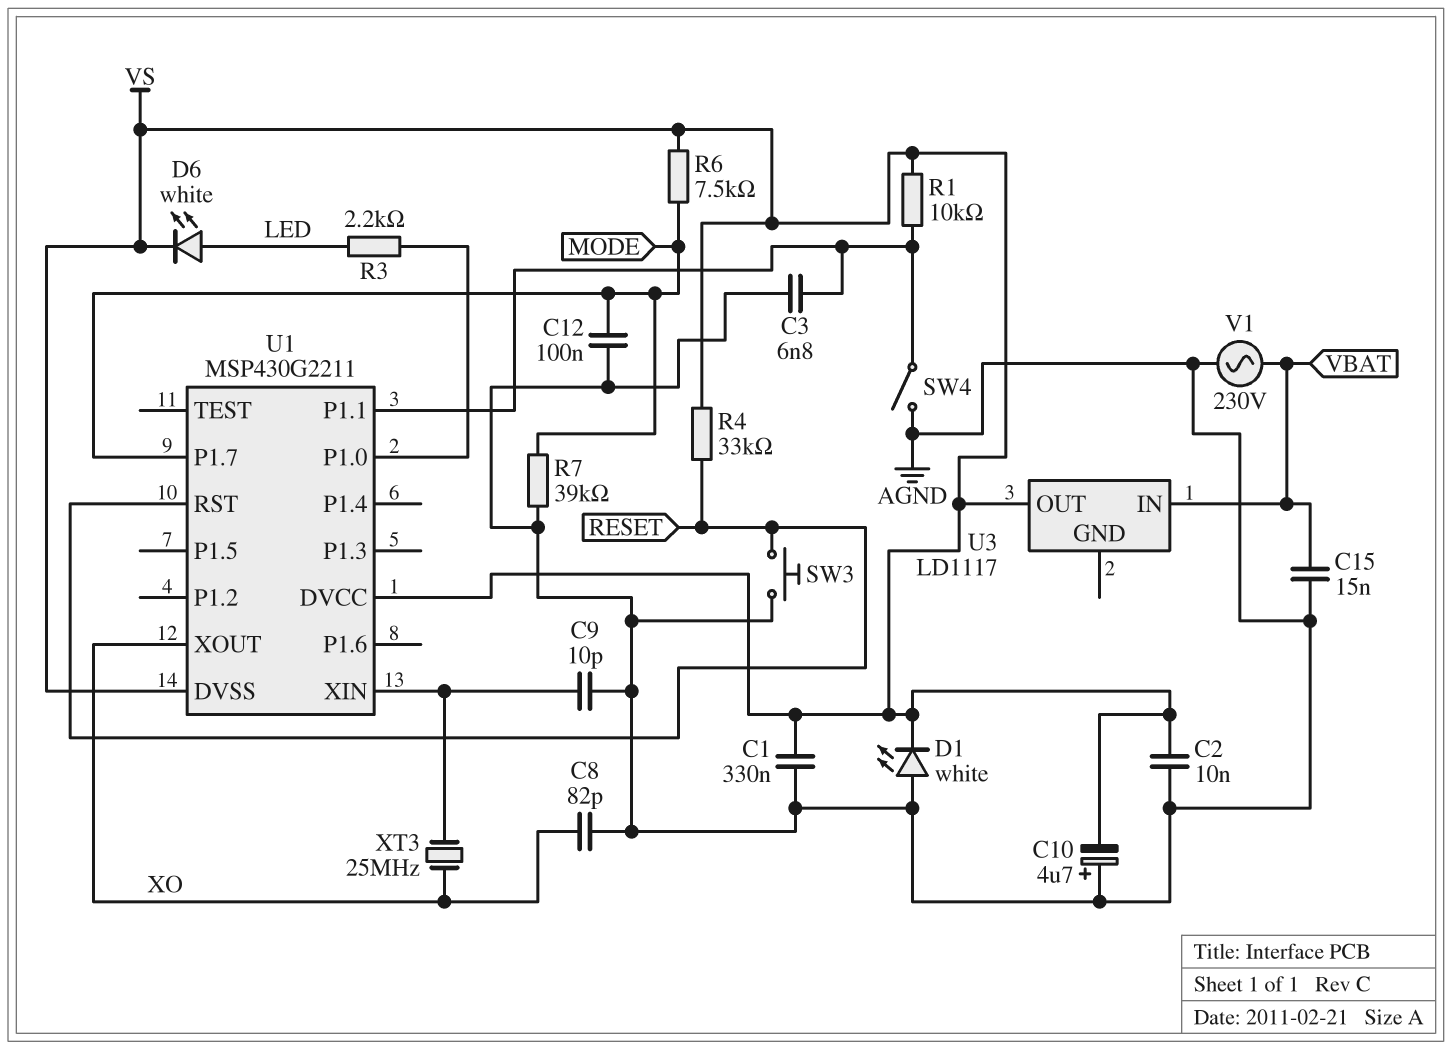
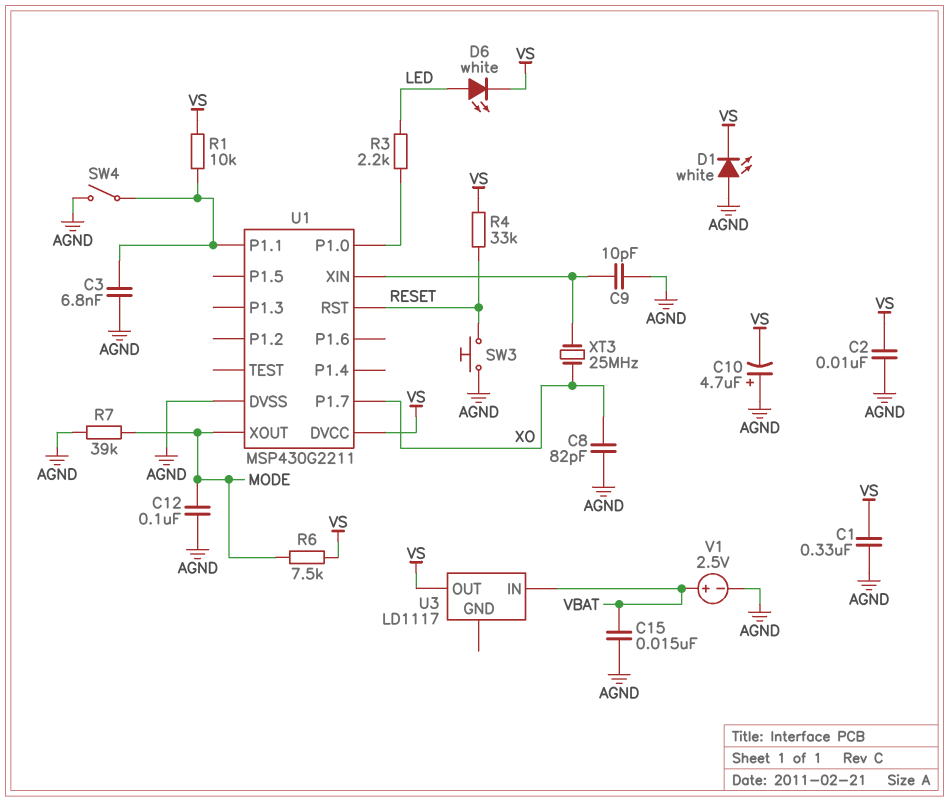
U1 pin DVSS: VS -> AGND
U1 pin P1.7: MODE -> XO
U1 pin XOUT: XO -> MODE
V1: AC 230V (AGND, VBAT) -> 2.5V (plus VBAT, minus AGND)

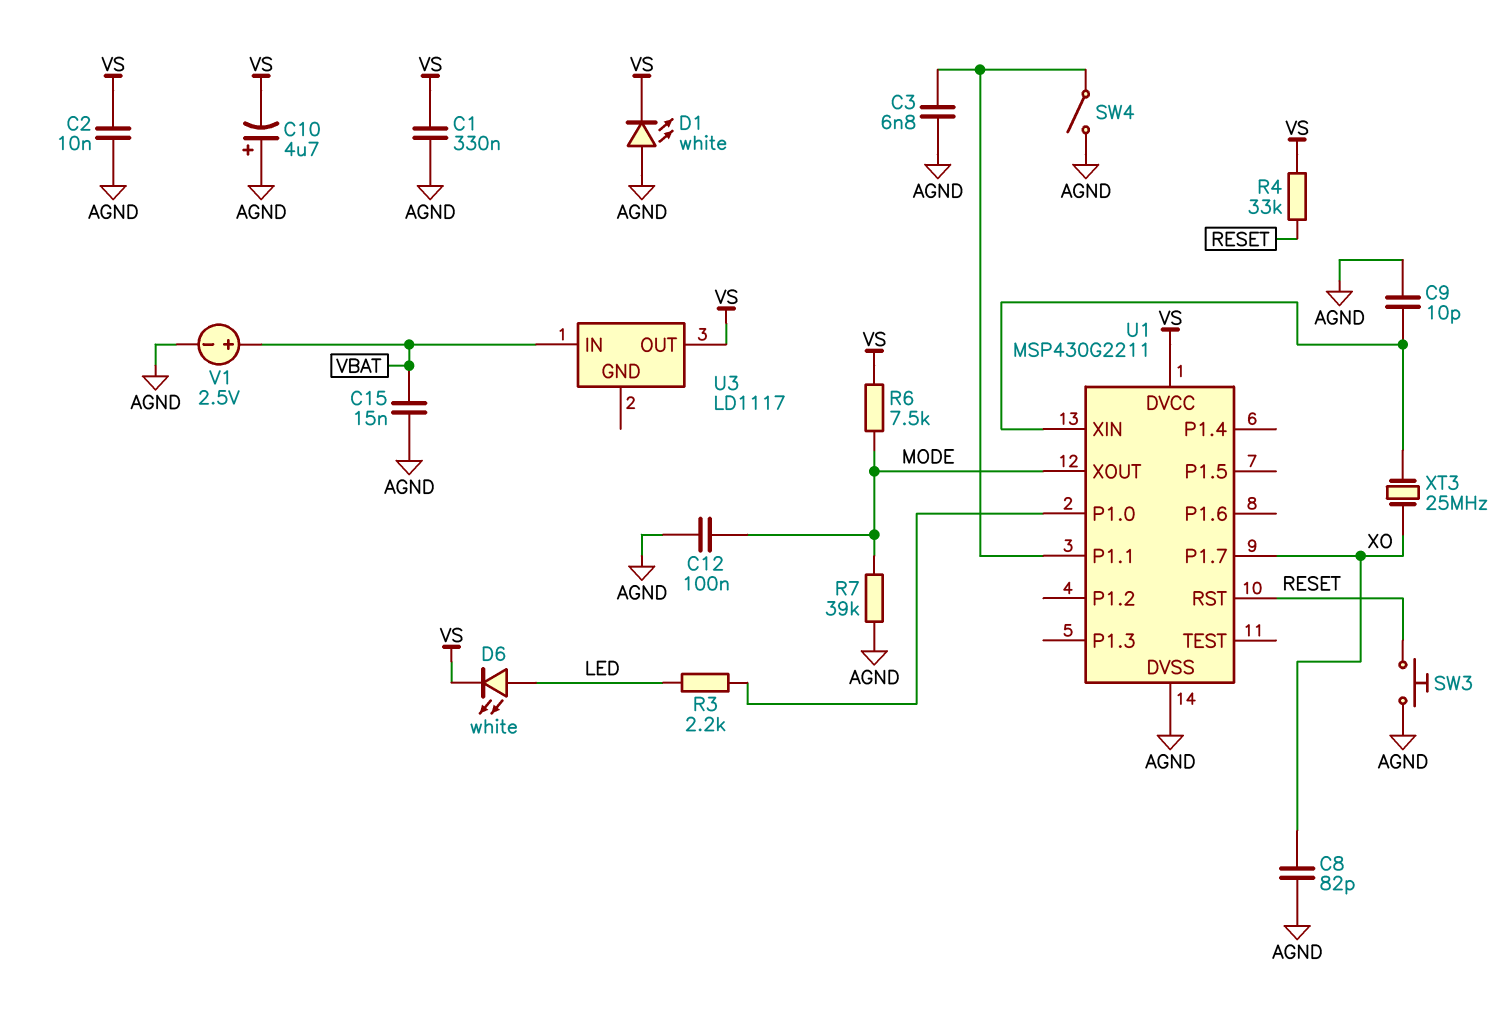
R1: 10k (U1/P1.1, VS) -> none

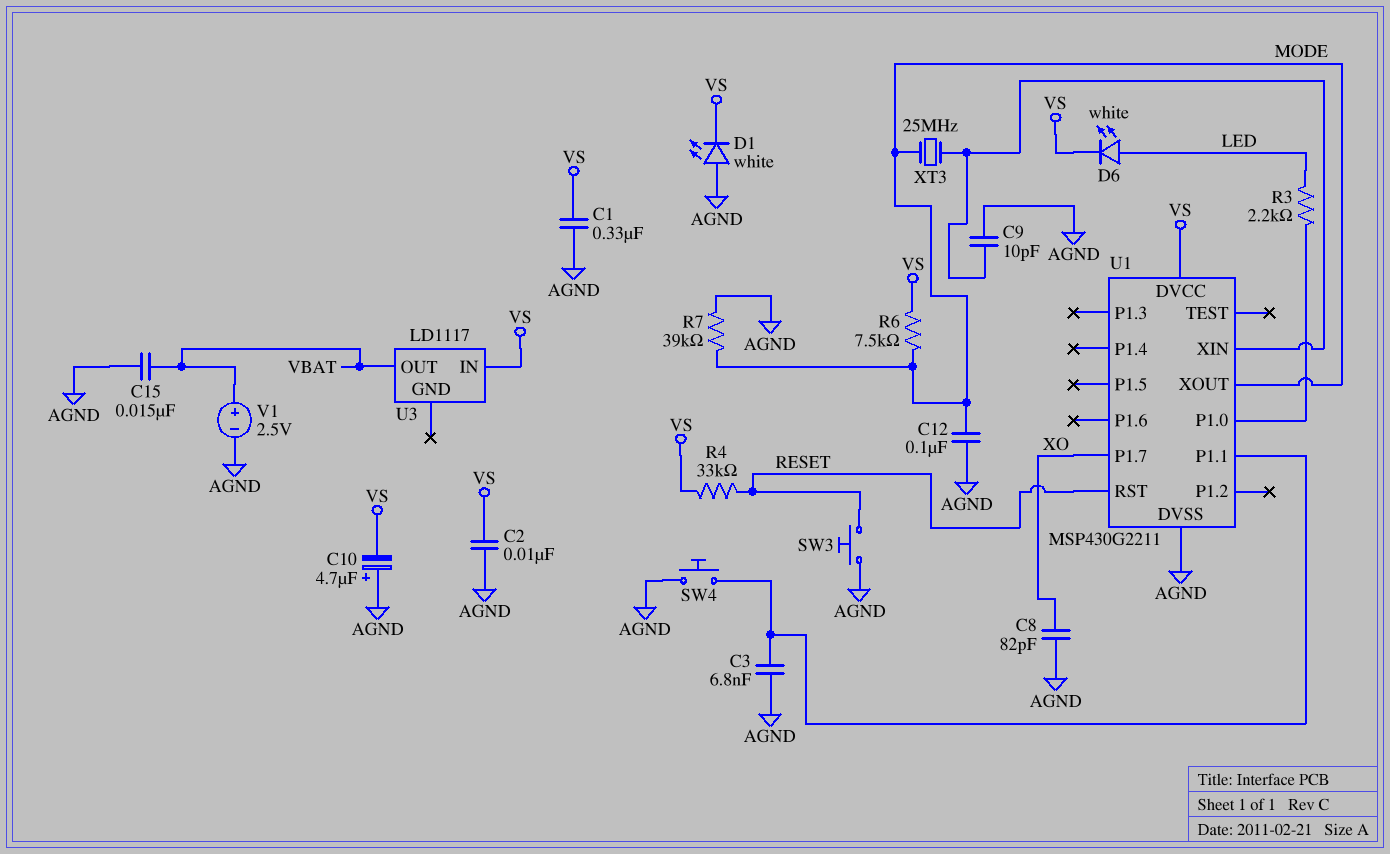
SW4: switch (AGND, U1/P1.1) -> button (AGND, U1/P1.1)
U3 pin IN: VBAT -> VS
U3 pin OUT: VS -> VBAT
XT3: 25MHz (U1/XIN, XO) -> 25MHz (MODE, U1/XIN)

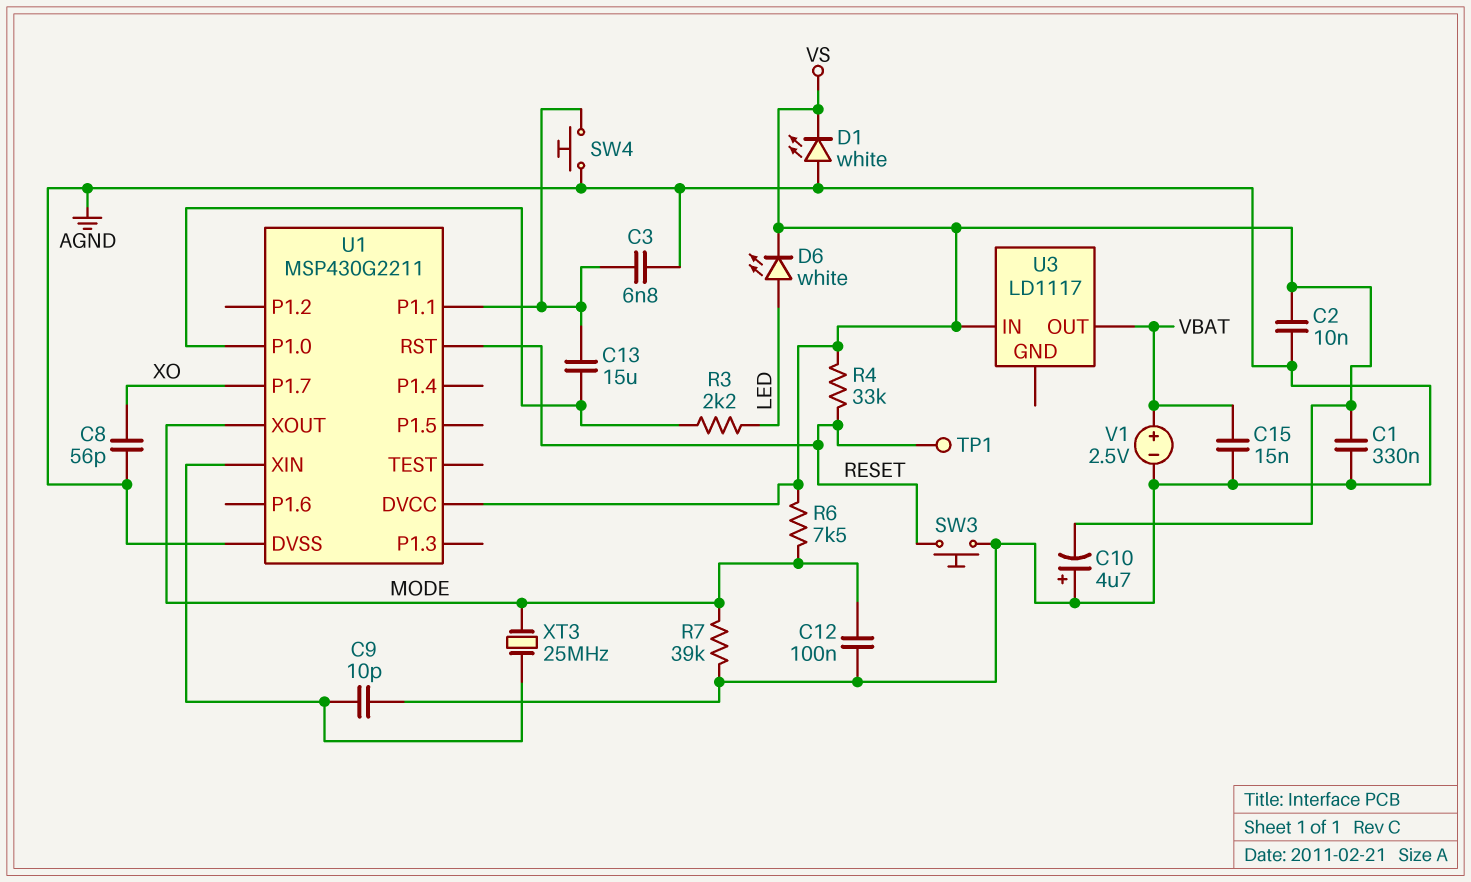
C8: 82pF (AGND, XO) -> 56pF (AGND, XO)
C13: none -> 15uF (U1/P1.0, U1/P1.1)
TP1: none -> test point (RESET)

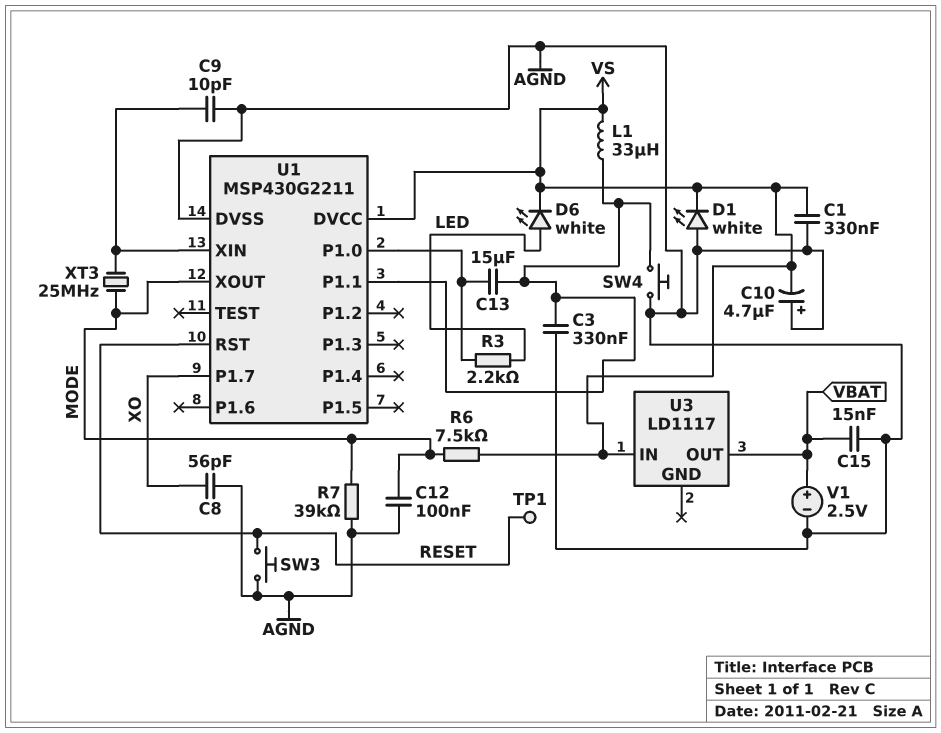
C2: 10nF (AGND, VS) -> none
C3: 6.8nF (AGND, U1/P1.1) -> 330nF (AGND, U1/P1.1)
L1: none -> 33uH (U1/P1.1, VS)
R4: 33k (RESET, VS) -> none

